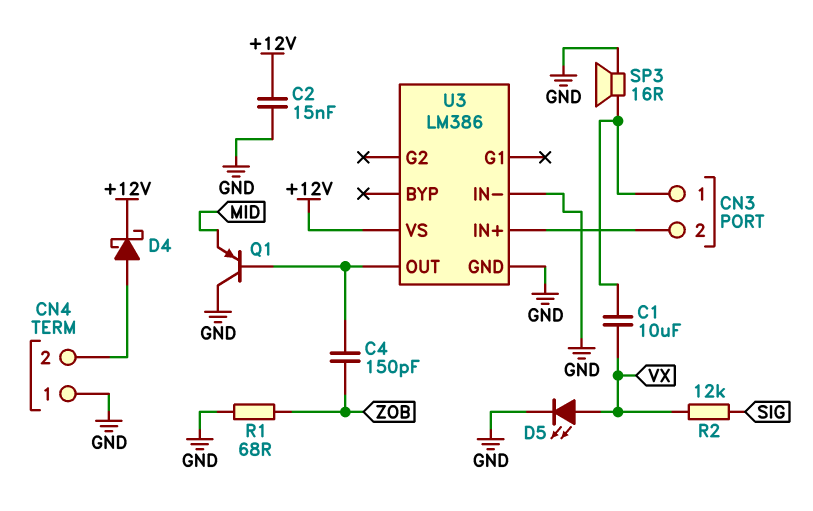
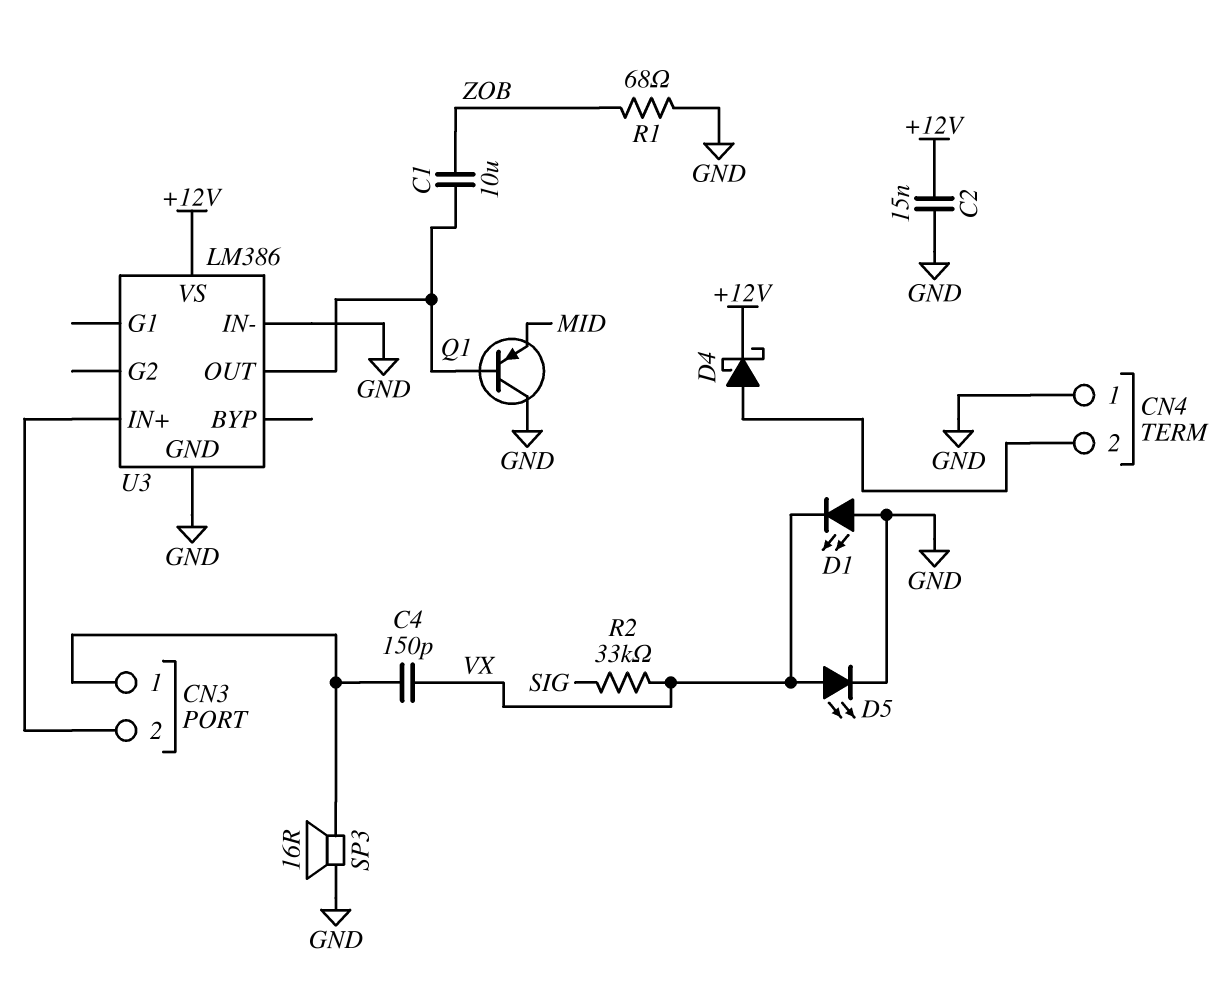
C1: 10uF (CN3/1, VX) -> 10uF (U3/OUT, ZOB)
C4: 150pF (U3/OUT, ZOB) -> 150pF (CN3/1, VX)
D1: none -> LED (A GND, K VX)
R2: 12k (SIG, VX) -> 33k (SIG, VX)

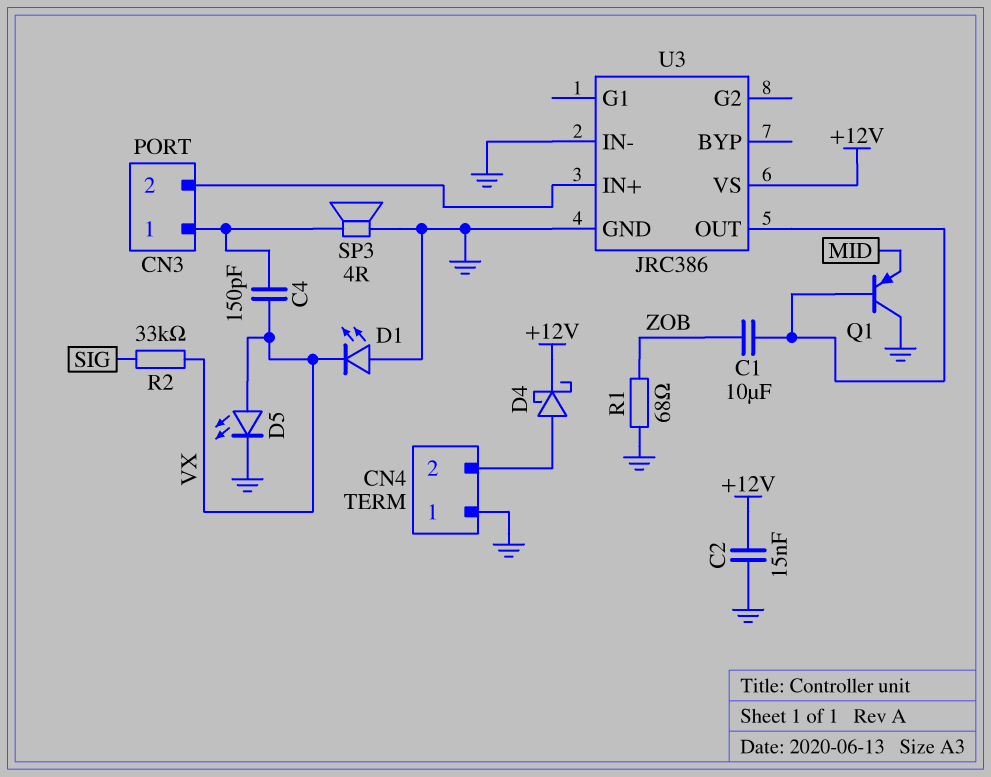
SP3: speaker 16R (CN3/1, GND) -> speaker 4R (CN3/1, GND)
U3: LM386 -> JRC386

